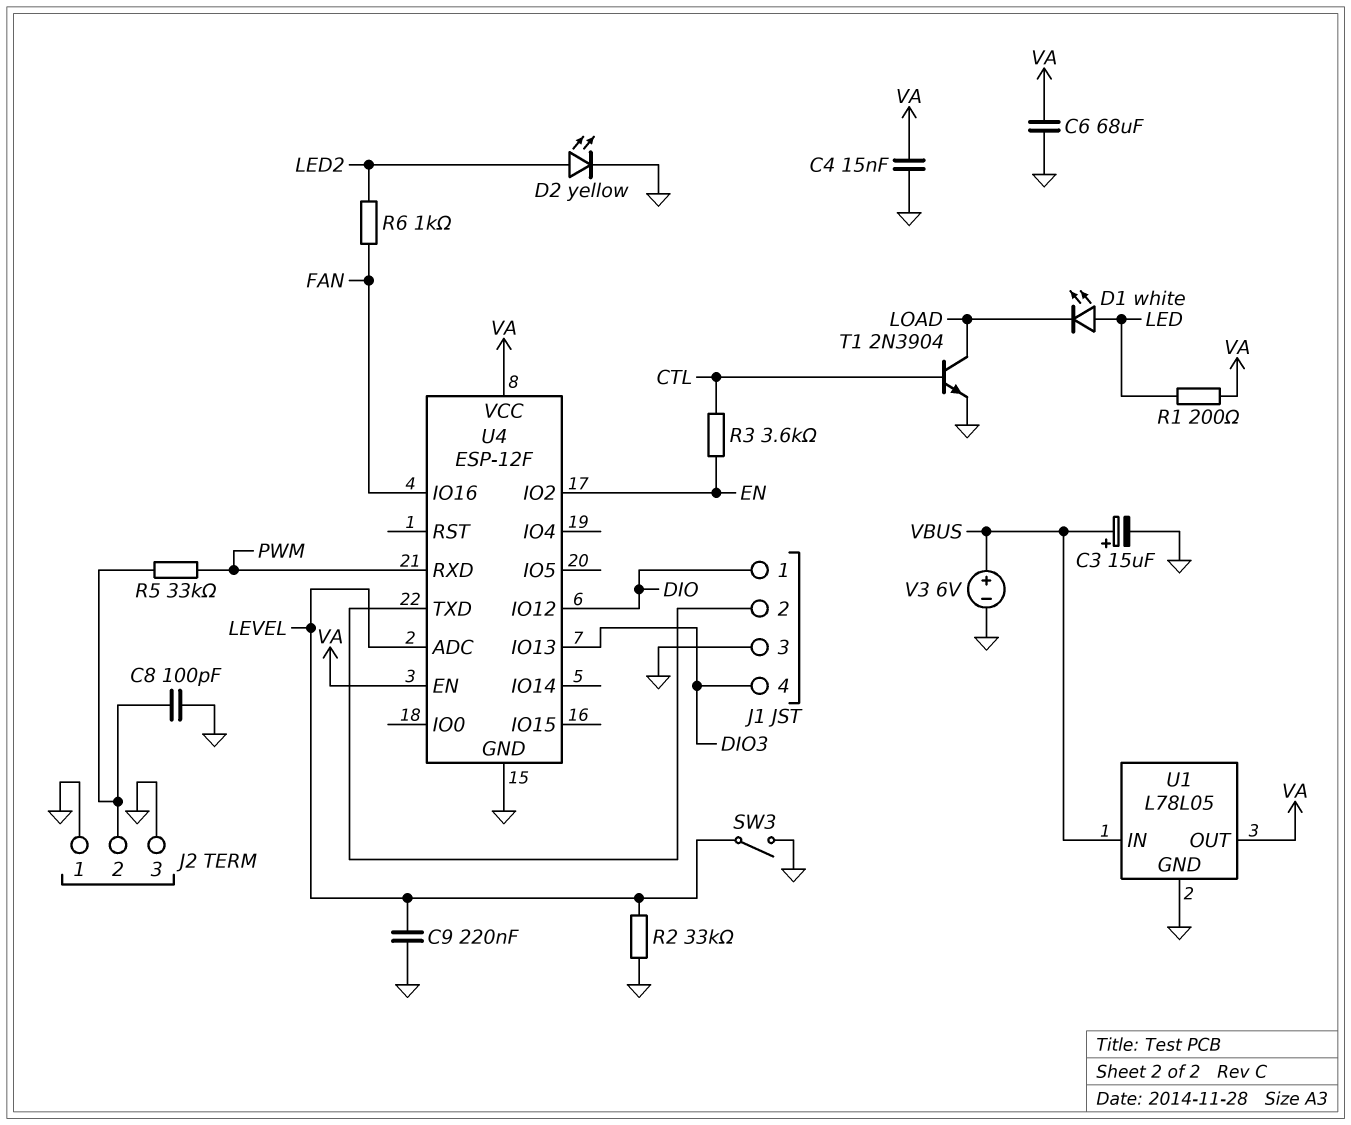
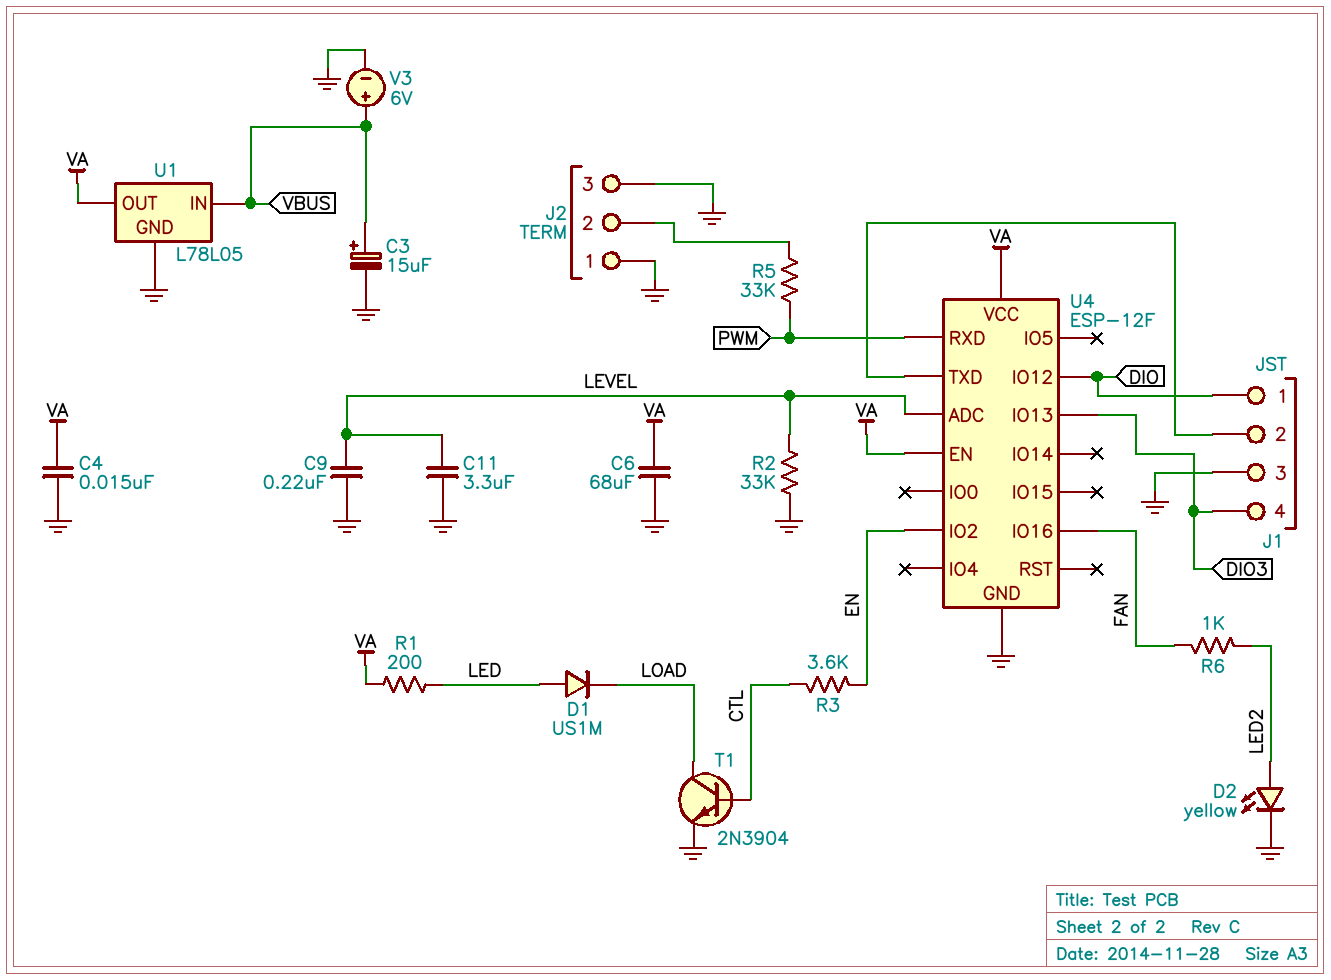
C8: 100pF (GND, J2/2) -> none
C11: none -> 3.3uF (GND, LEVEL)
D1: LED white (A LED, K LOAD) -> diode US1M (A LED, K LOAD)
SW3: switch (GND, LEVEL) -> none

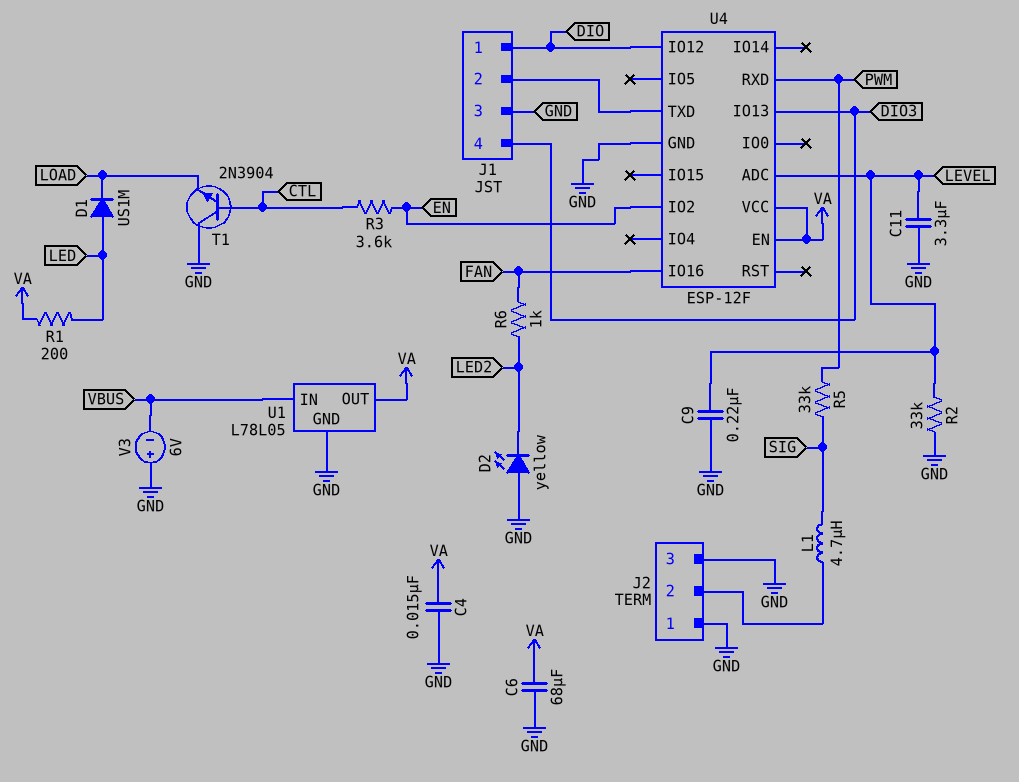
C3: 15uF (plus VBUS, minus GND) -> none
D2: LED yellow (A LED2, K GND) -> LED yellow (A GND, K LED2)
L1: none -> 4.7uH (J2/2, SIG)
R5: 33k (J2/2, PWM) -> 33k (PWM, SIG)
T1: NPN 2N3904 (B CTL, C LOAD, E GND) -> NPN 2N3904 (B CTL, C GND, E LOAD)
V3: 6V (plus VBUS, minus GND) -> 6V (plus GND, minus VBUS)

